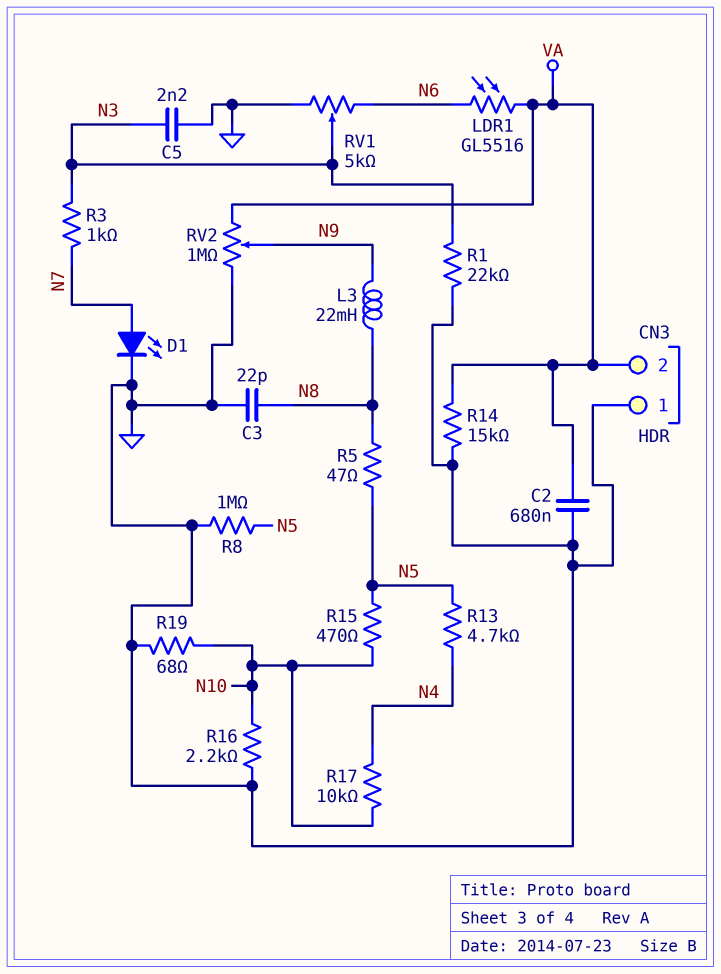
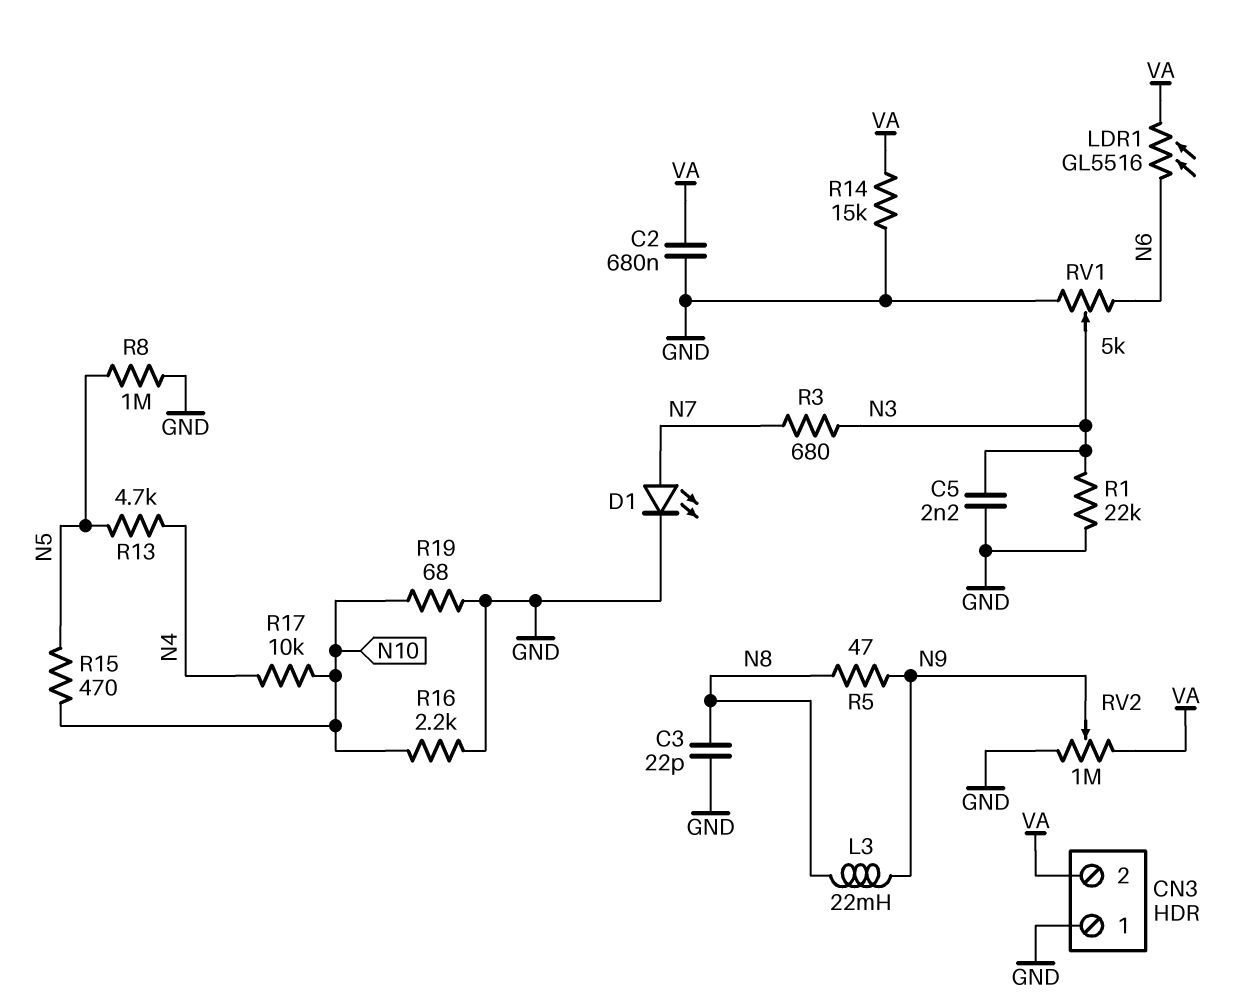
R3: 1k (N3, N7) -> 680 (N3, N7)
R5: 47 (N5, N8) -> 47 (N8, N9)

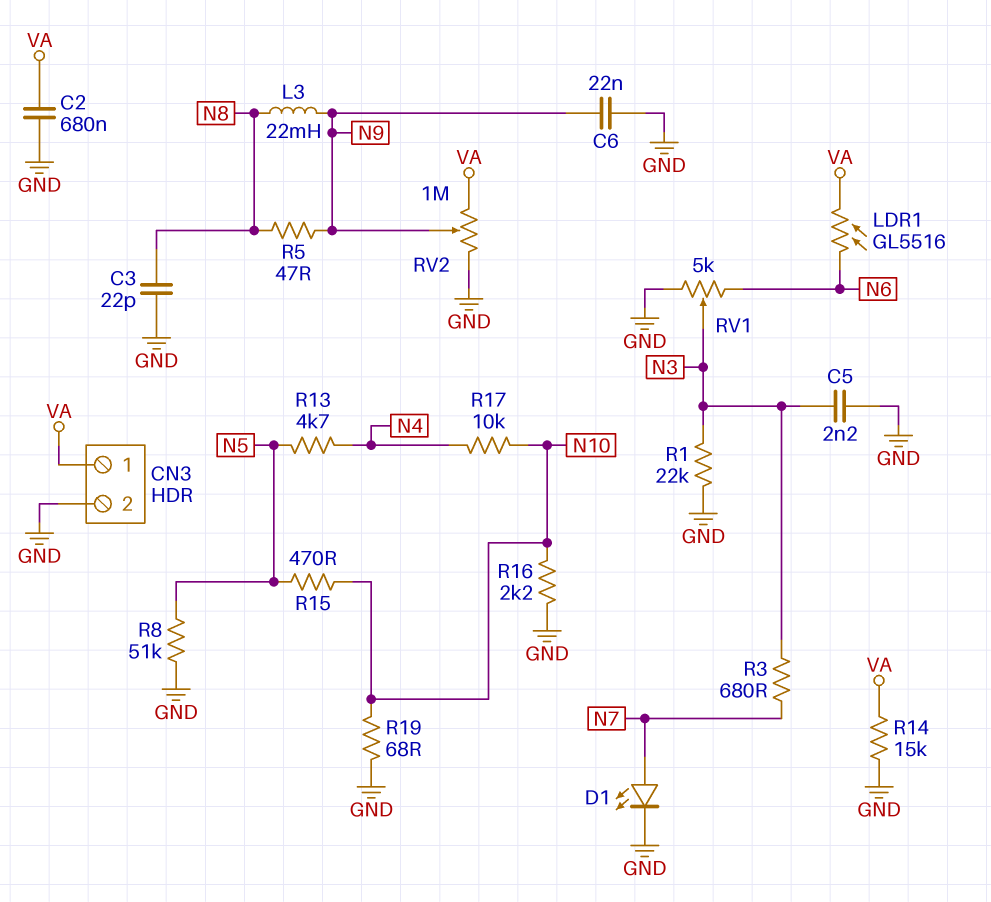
C6: none -> 22nF (GND, N9)
CN3 pin 1: GND -> VA
CN3 pin 2: VA -> GND
R8: 1M (GND, N5) -> 51k (GND, N5)

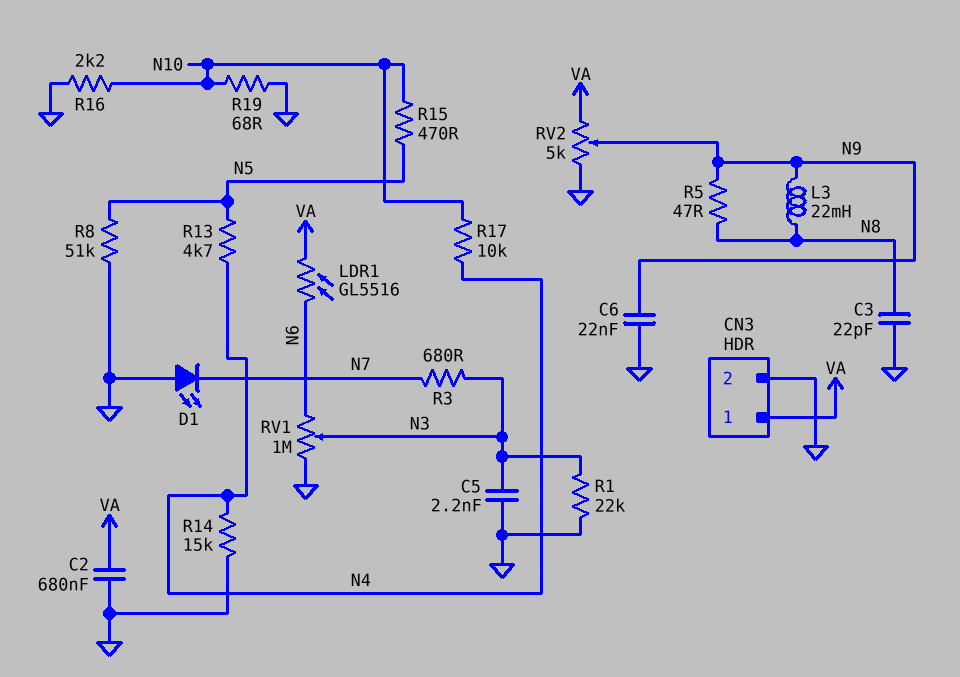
D1: LED (A N7, K GND) -> LED (A GND, K N7)
R14: 15k (GND, VA) -> 15k (GND, N4)
RV1: 5k (GND, N6, wiper N3) -> 1M (GND, N6, wiper N3)
RV2: 1M (GND, VA, wiper N9) -> 5k (GND, VA, wiper N9)

